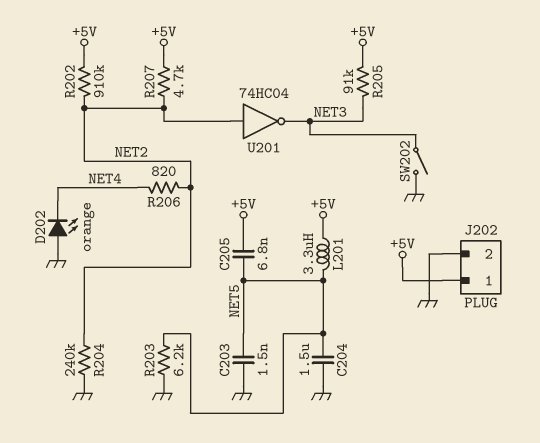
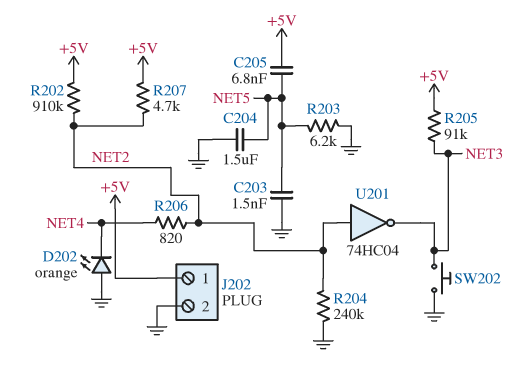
L201: 3.3uH (+5V, NET5) -> none
SW202: switch (GND, NET3) -> button (GND, NET3)

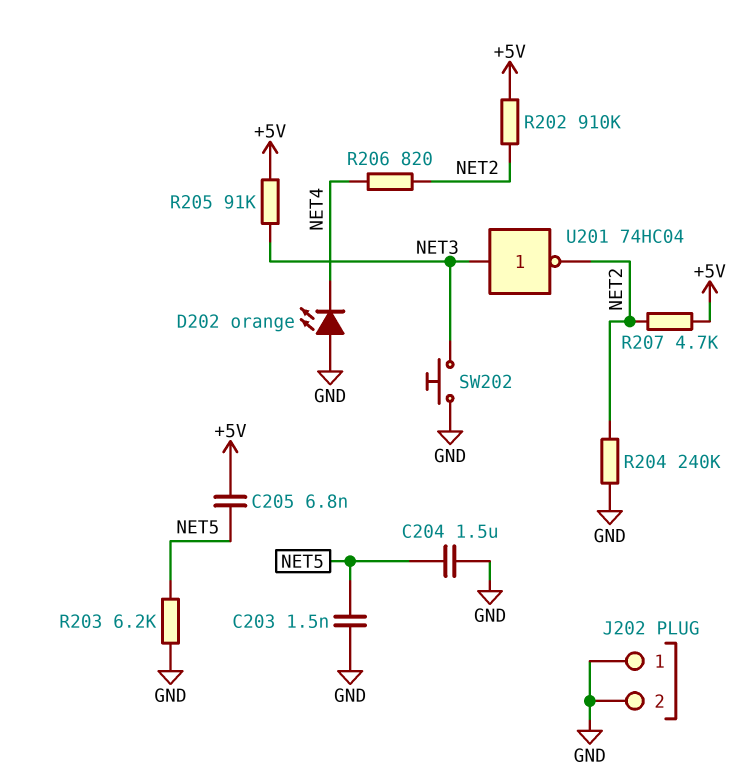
J202 pin 1: +5V -> GND
U201: NOT 74HC04 (in NET2, out NET3) -> NOT 74HC04 (in NET3, out NET2)

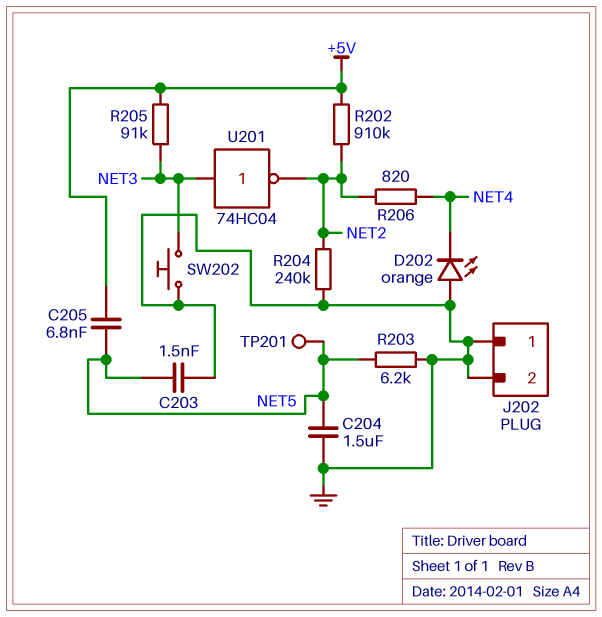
R207: 4.7k (+5V, NET2) -> none
TP201: none -> test point (NET5)

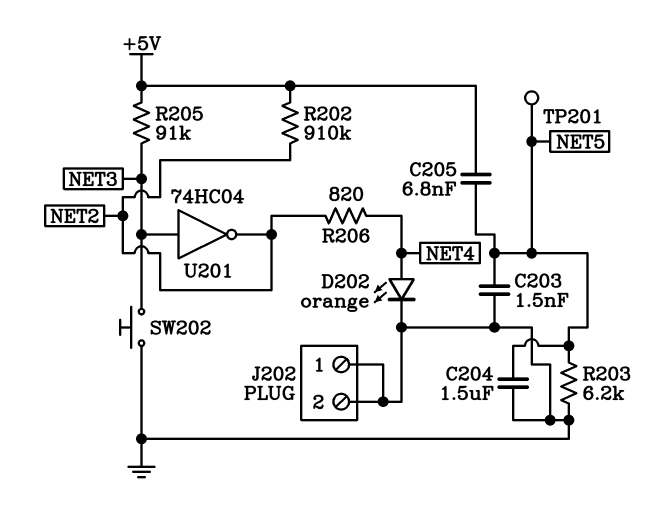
D202: LED orange (A GND, K NET4) -> LED orange (A NET4, K GND)
R204: 240k (GND, NET2) -> none

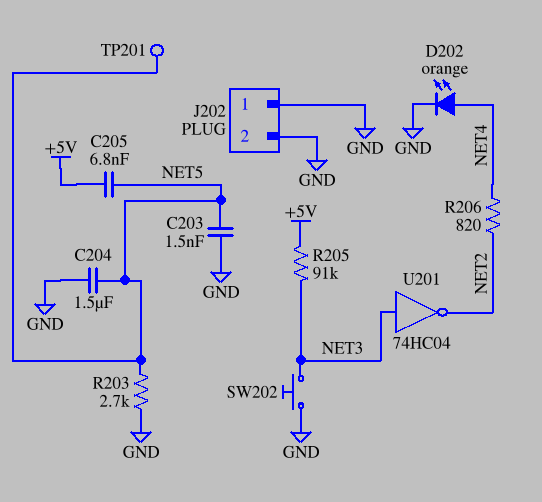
R202: 910k (+5V, NET2) -> none
R203: 6.2k (GND, NET5) -> 2.7k (GND, NET5)

